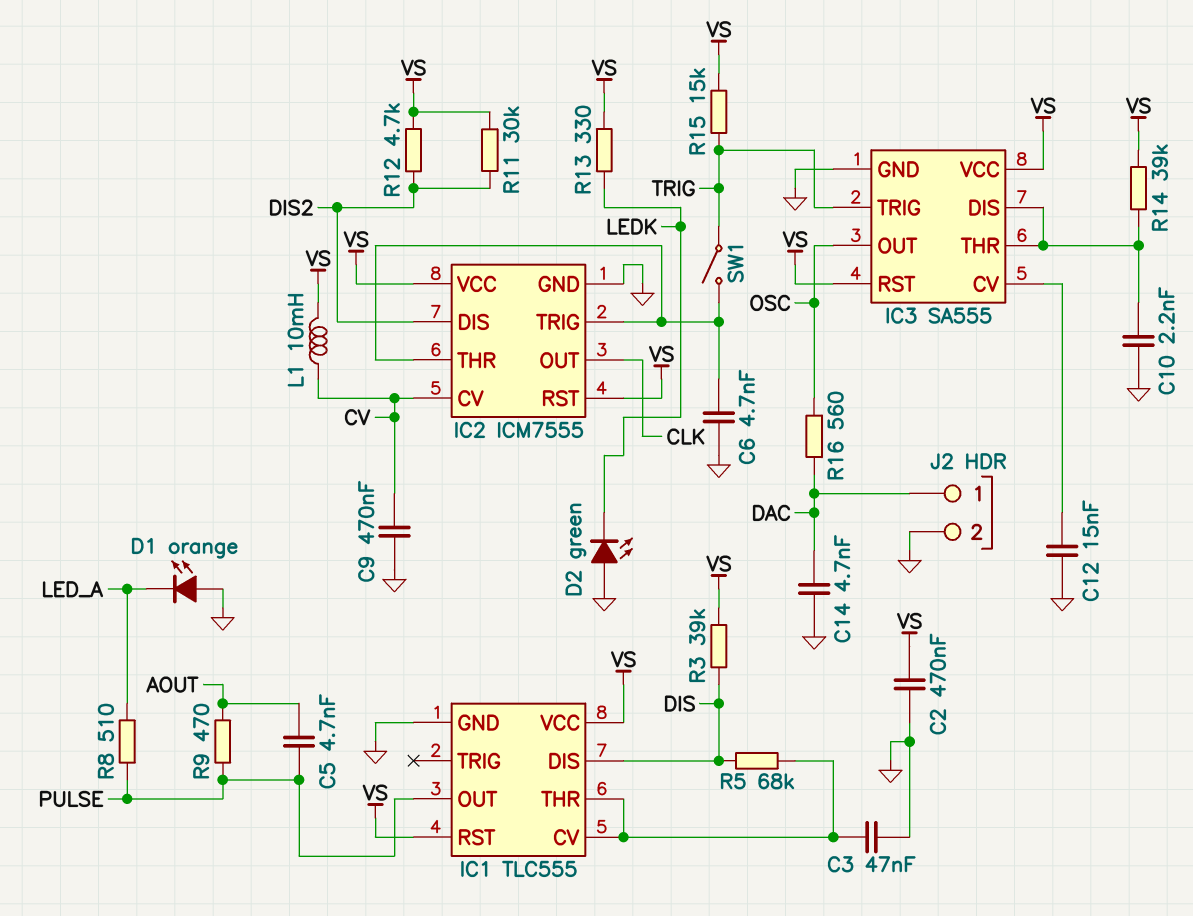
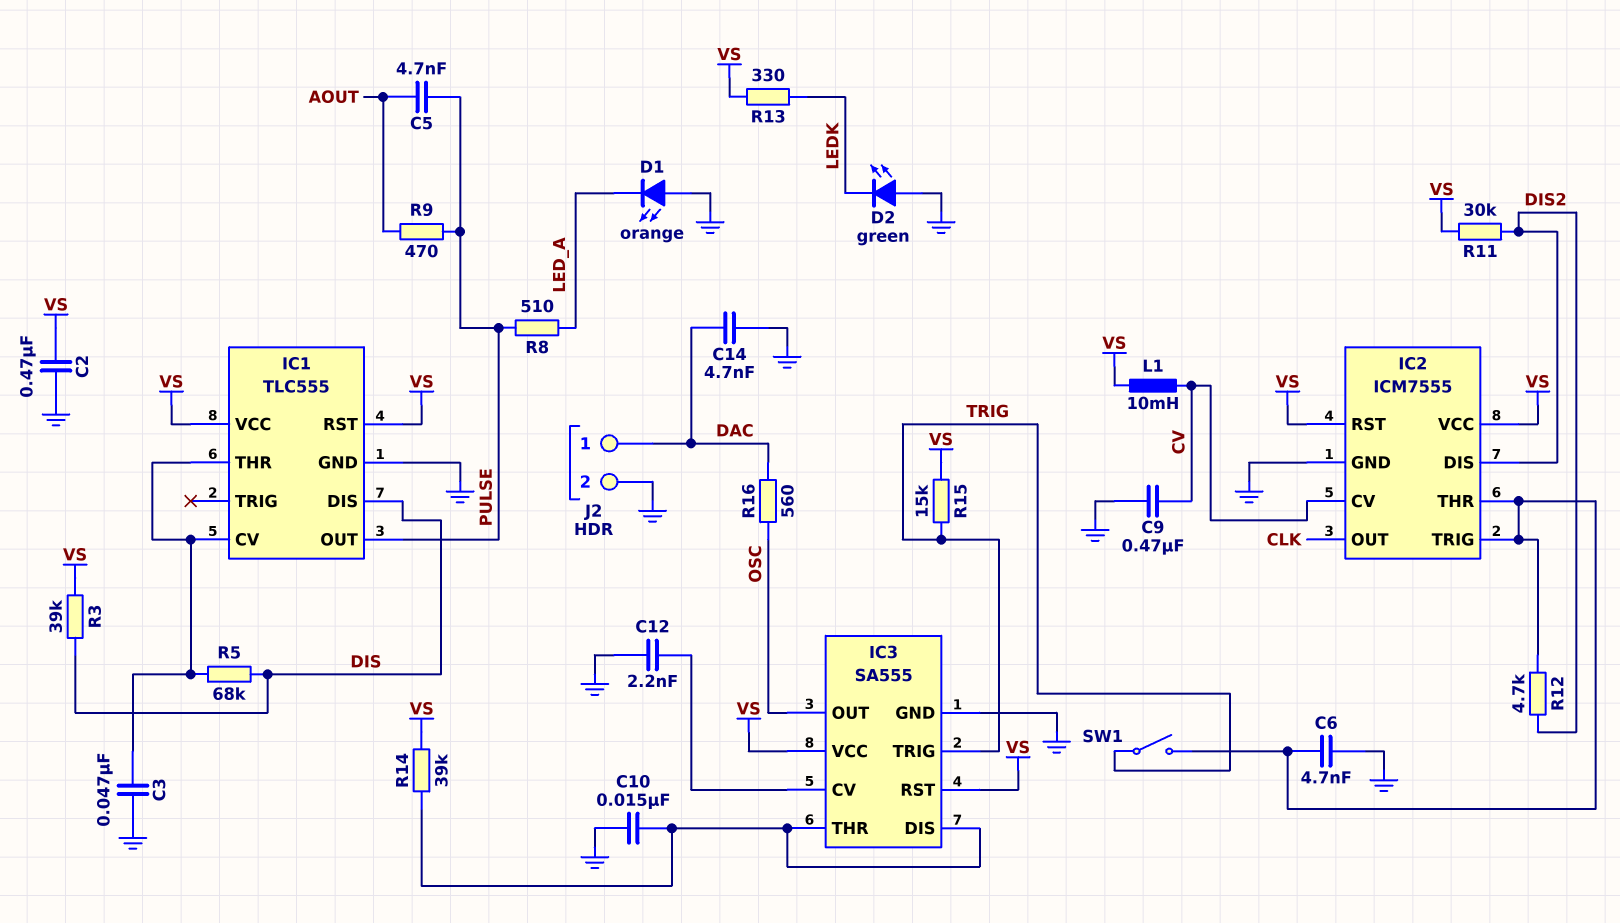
C10: 2.2nF (GND, IC3/DIS) -> 15nF (GND, IC3/DIS)
C12: 15nF (GND, IC3/CV) -> 2.2nF (GND, IC3/CV)
R12: 4.7k (DIS2, VS) -> 4.7k (DIS2, IC2/THR)

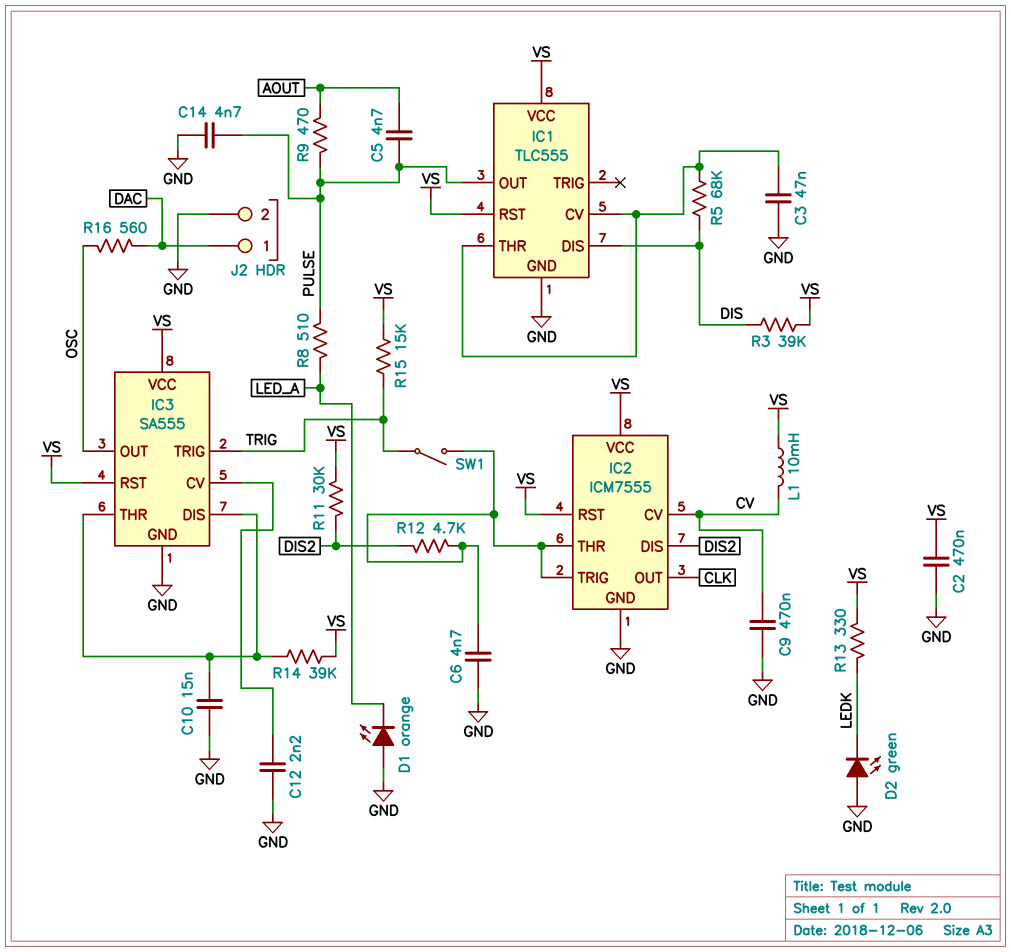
C14: 4.7nF (DAC, GND) -> 4.7nF (GND, PULSE)

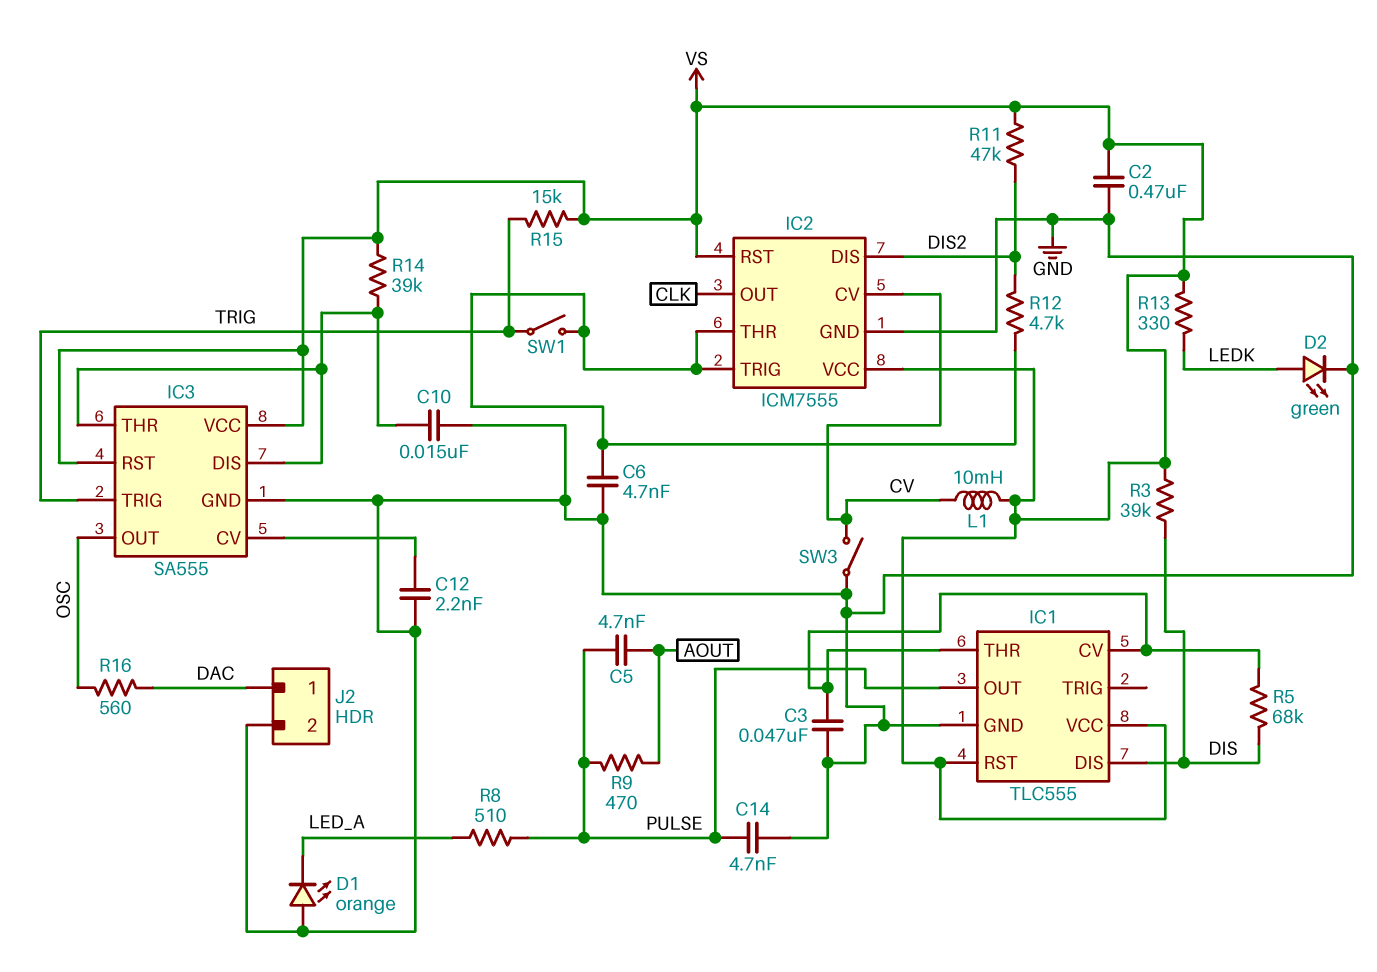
C9: 470nF (CV, GND) -> none
D2: LED green (A GND, K LEDK) -> LED green (A LEDK, K GND)
R11: 30k (DIS2, VS) -> 47k (DIS2, VS)
SW3: none -> switch (CV, GND)

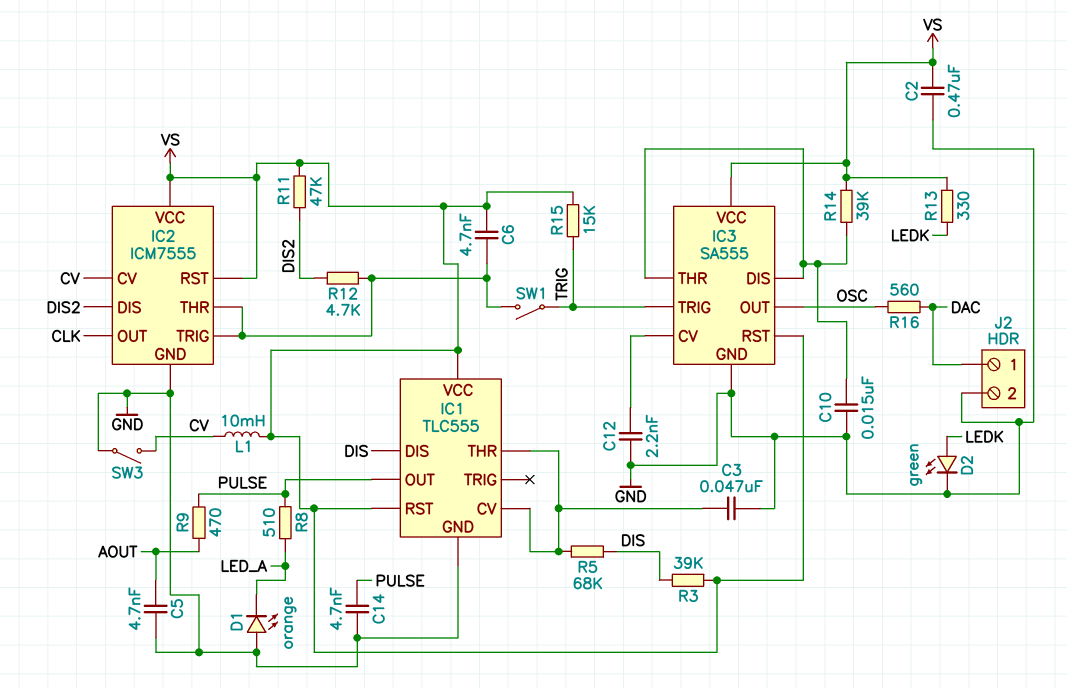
C5: 4.7nF (AOUT, PULSE) -> 4.7nF (AOUT, GND)
C6: 4.7nF (GND, IC2/THR) -> 4.7nF (IC2/THR, VS)

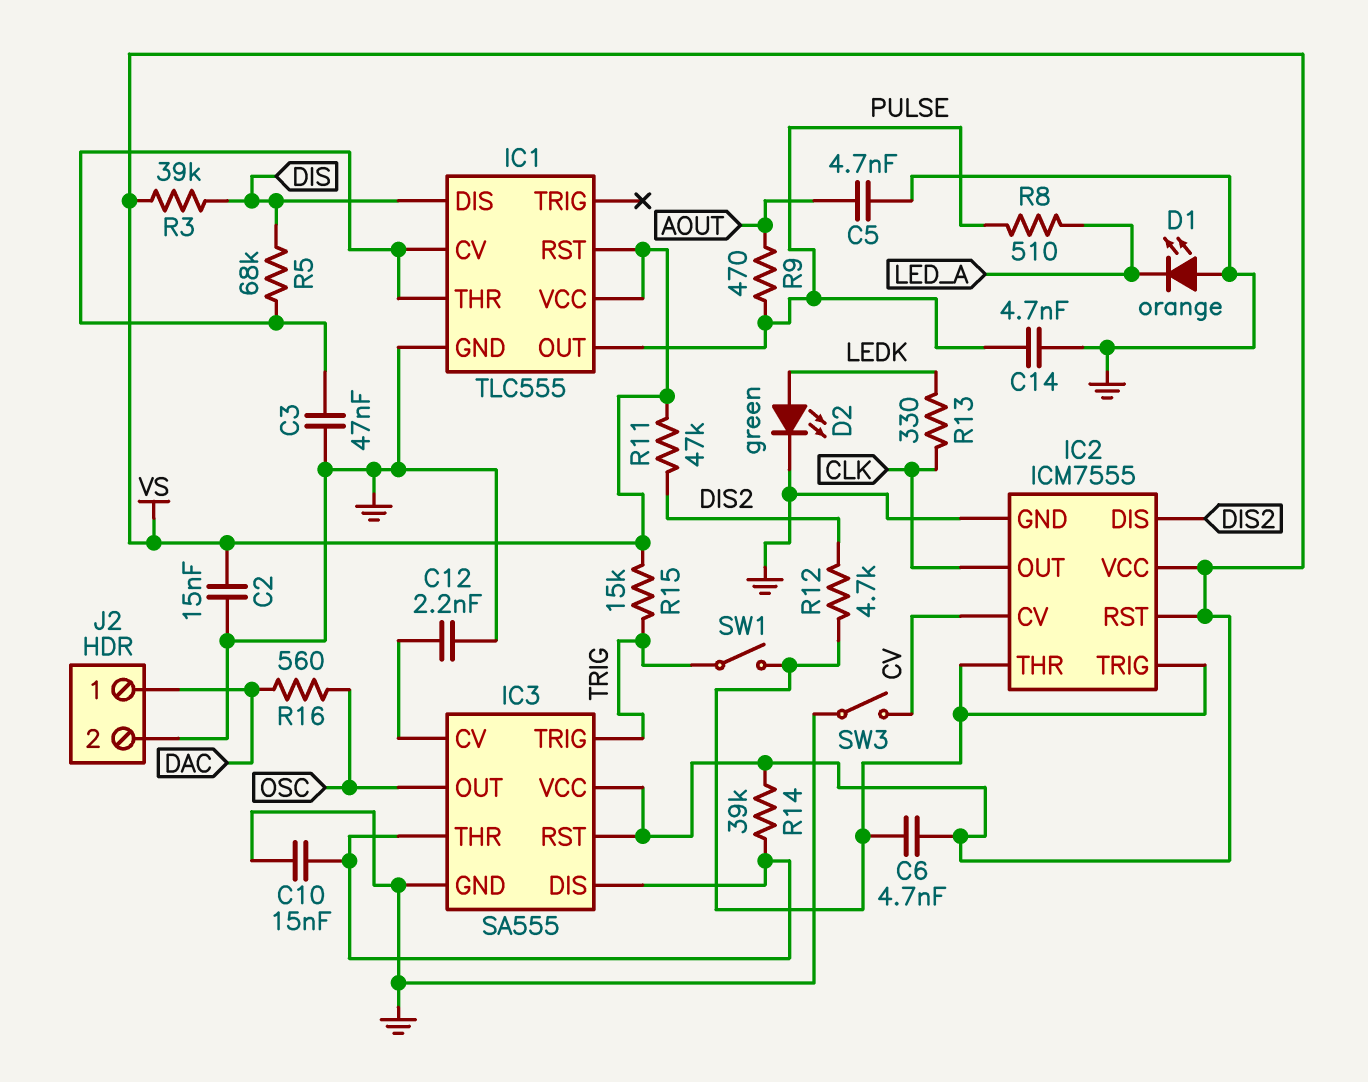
C2: 470nF (GND, VS) -> 15nF (GND, VS)
L1: 10mH (CV, VS) -> none
R13: 330 (LEDK, VS) -> 330 (CLK, LEDK)

